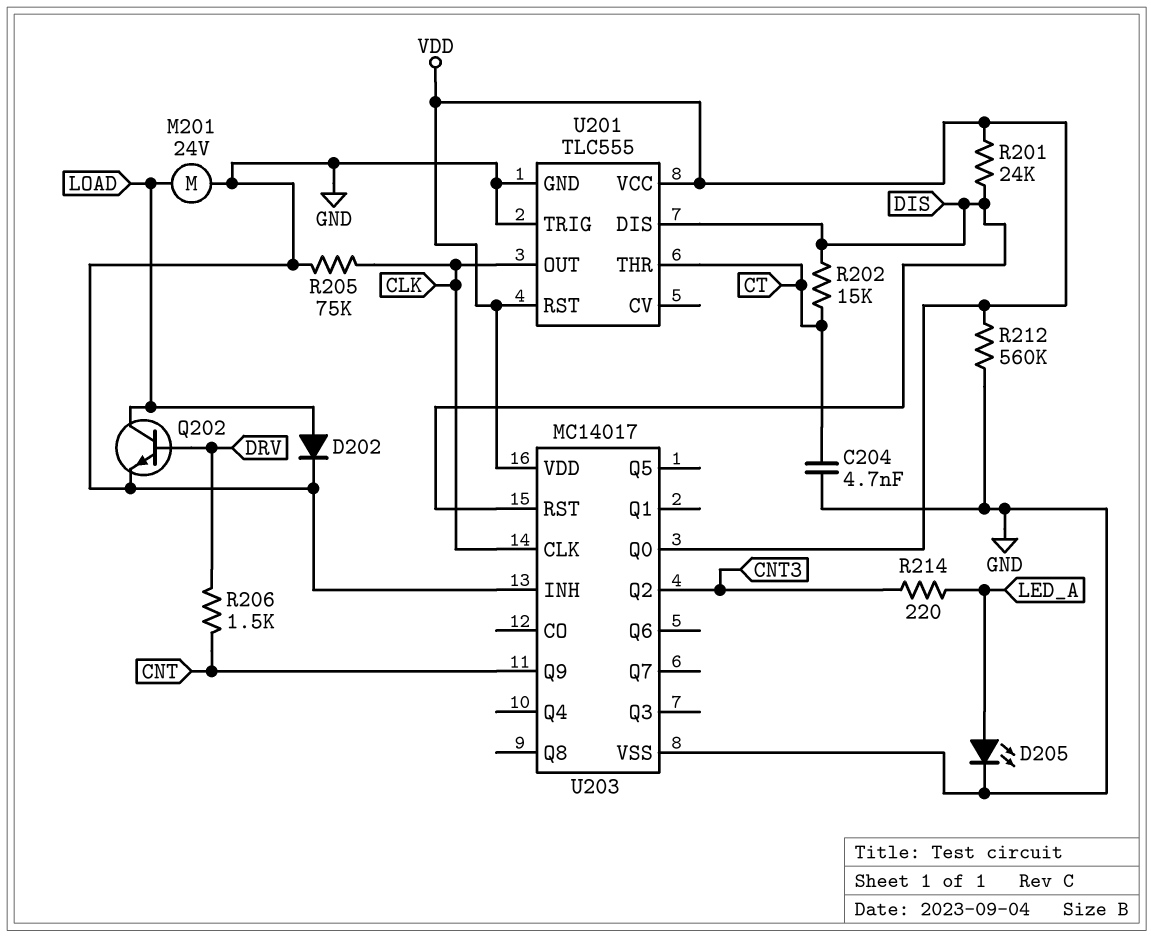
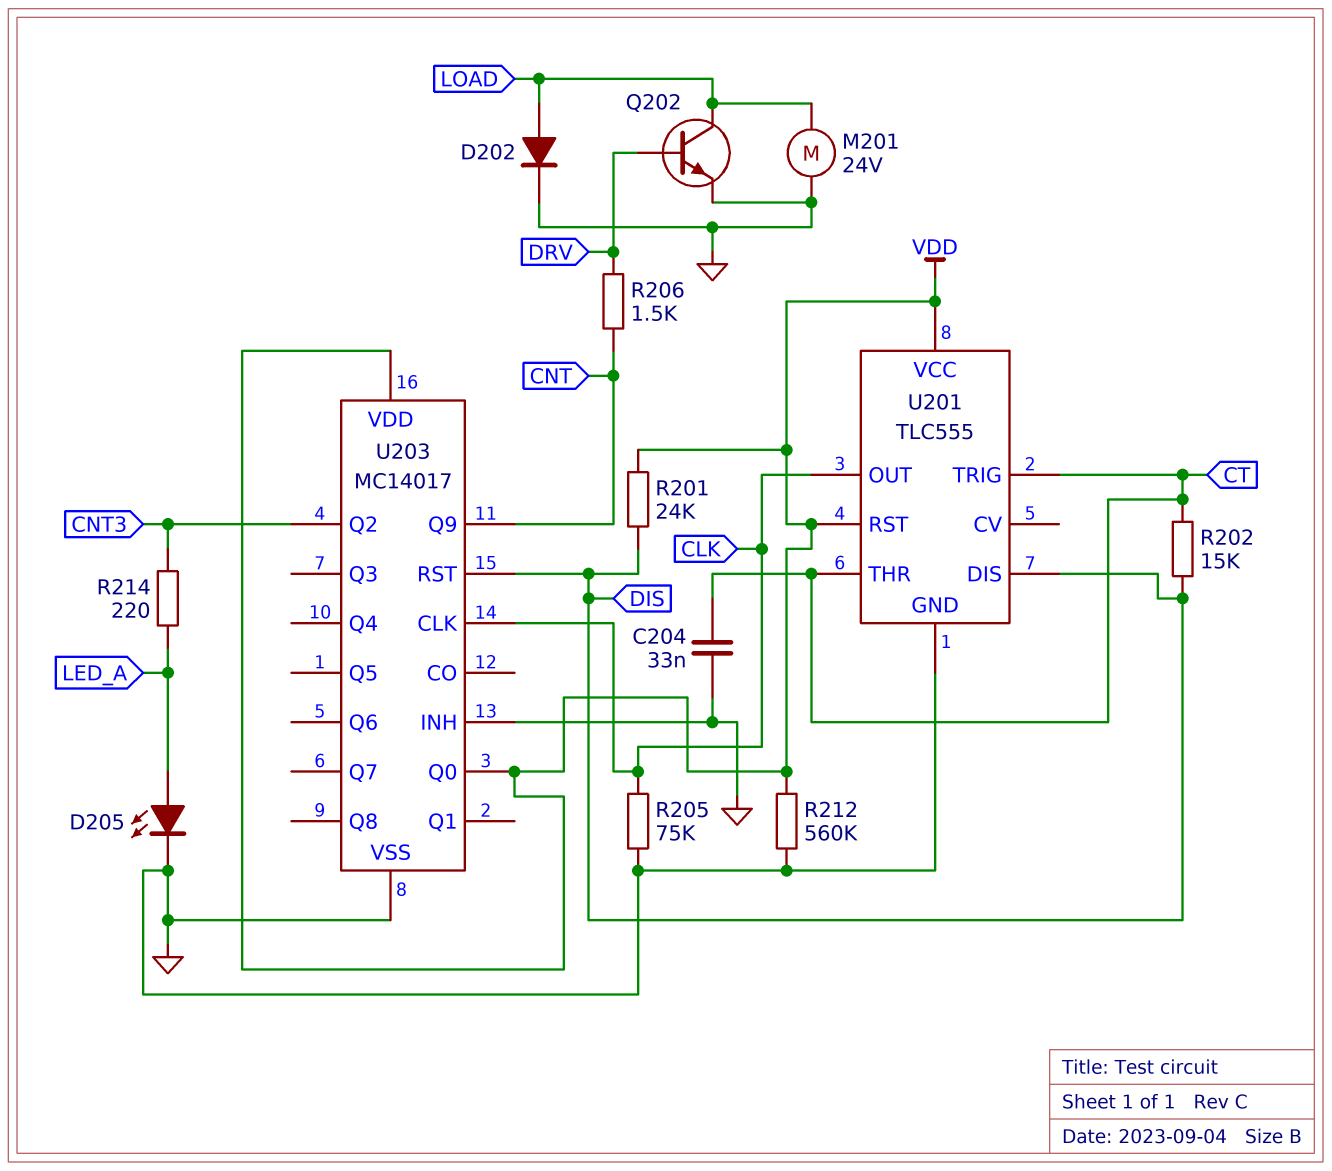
C204: 4.7nF (CT, GND) -> 33nF (CT, GND)
U201 pin TRIG: GND -> CT

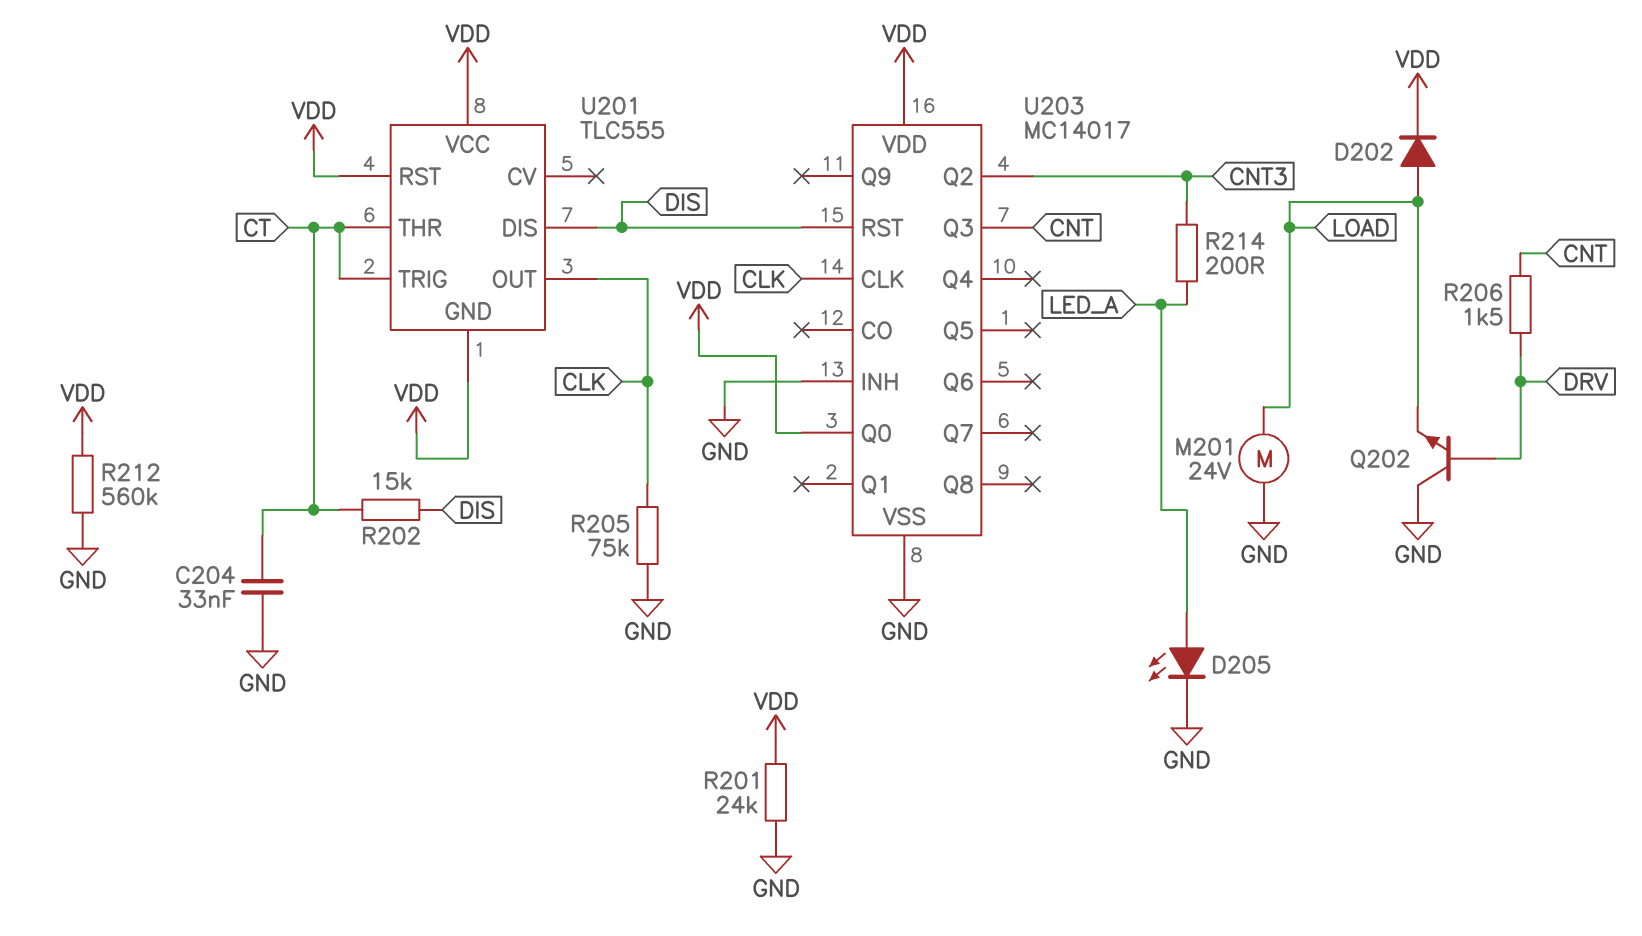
D202: diode (A LOAD, K GND) -> diode (A LOAD, K VDD)
Q202: NPN (B DRV, C LOAD, E GND) -> NPN (B DRV, C GND, E LOAD)
R201: 24k (DIS, VDD) -> 24k (GND, VDD)
R214: 220 (CNT3, LED_A) -> 200 (CNT3, LED_A)
U201 pin GND: GND -> VDD
U203 pin Q3: none -> CNT
U203 pin Q9: CNT -> none

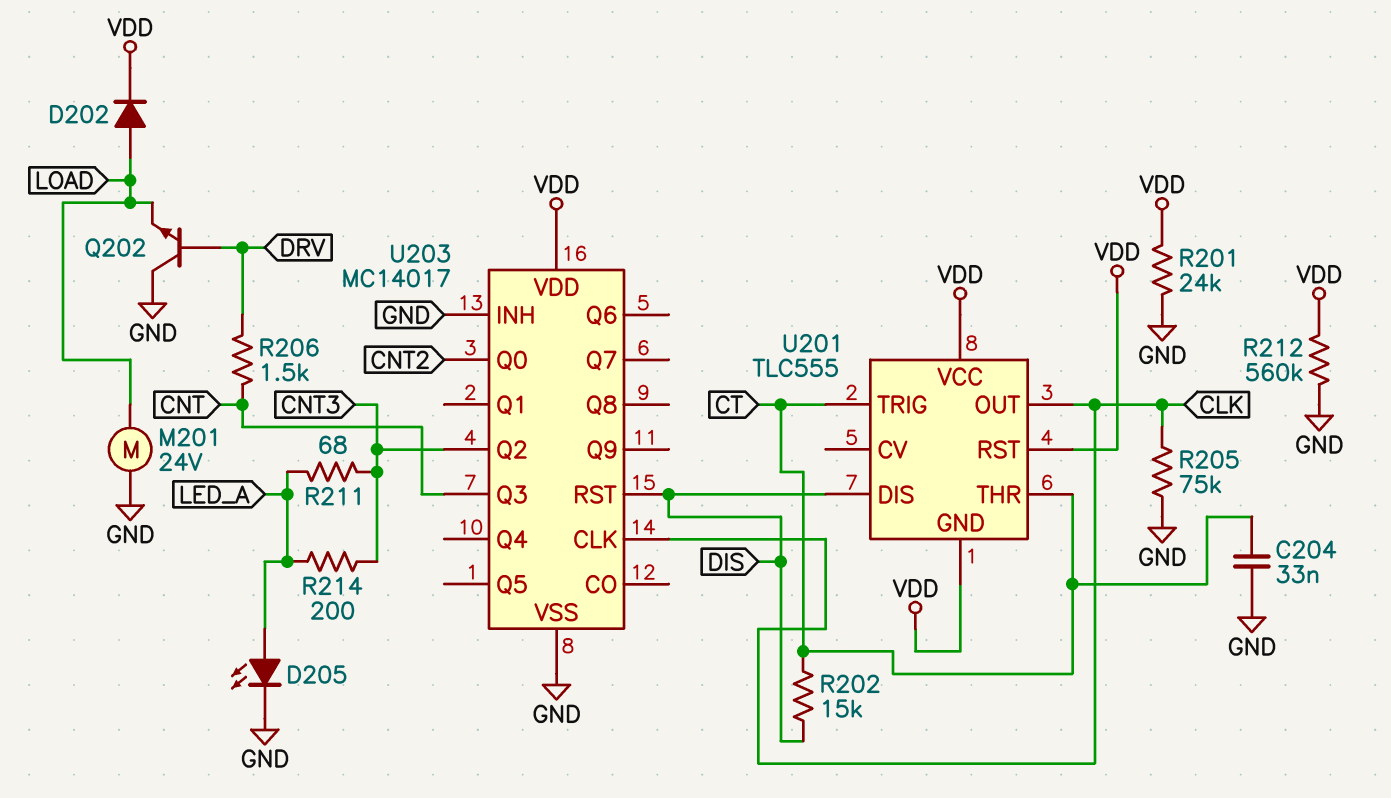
R211: none -> 68 (CNT3, LED_A)
U203 pin Q0: VDD -> CNT2

